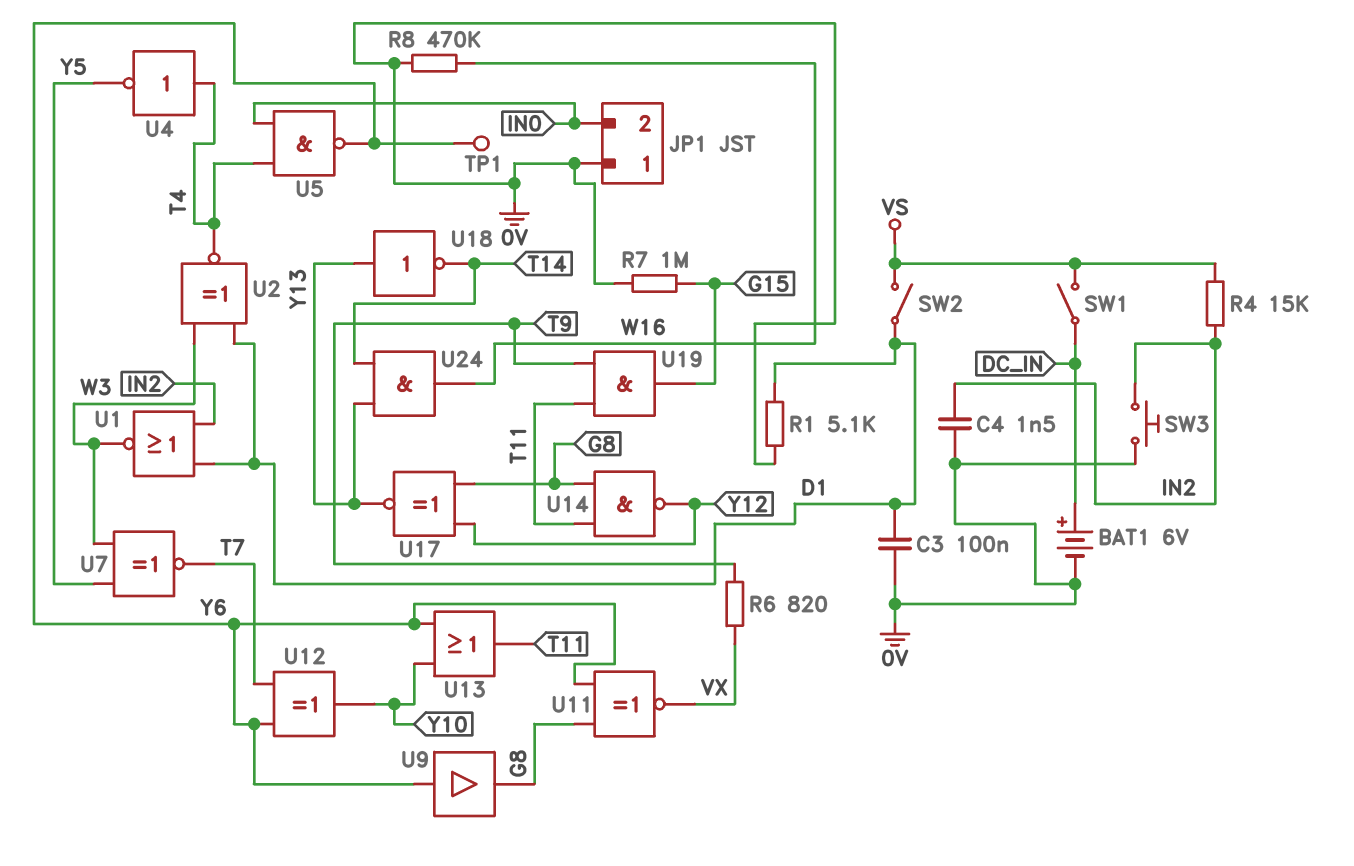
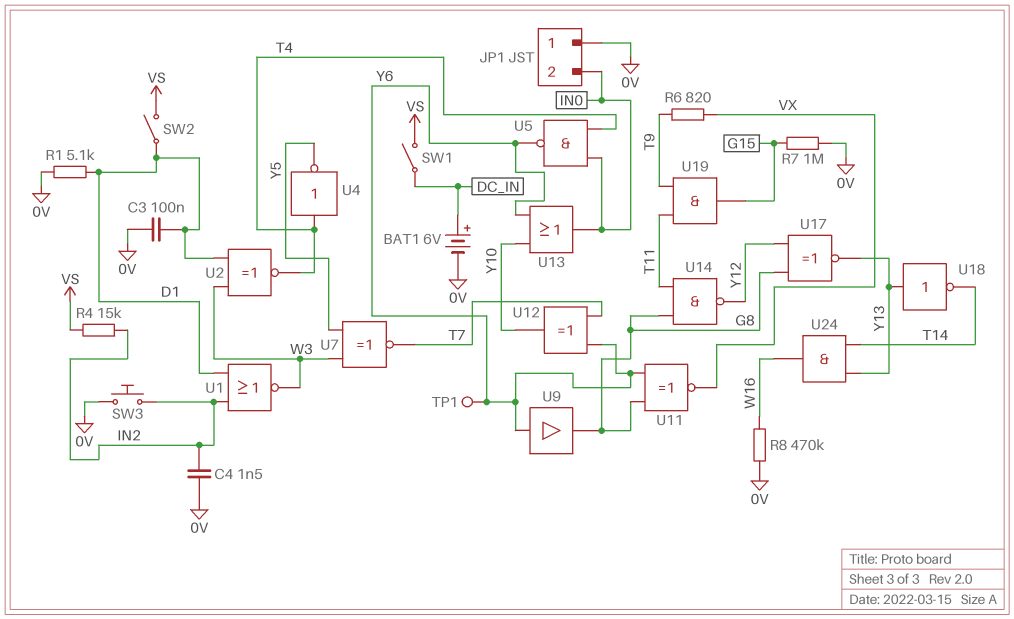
U13: OR (in Y6, in Y10, out T11) -> OR (in Y6, in Y10, out IN0)

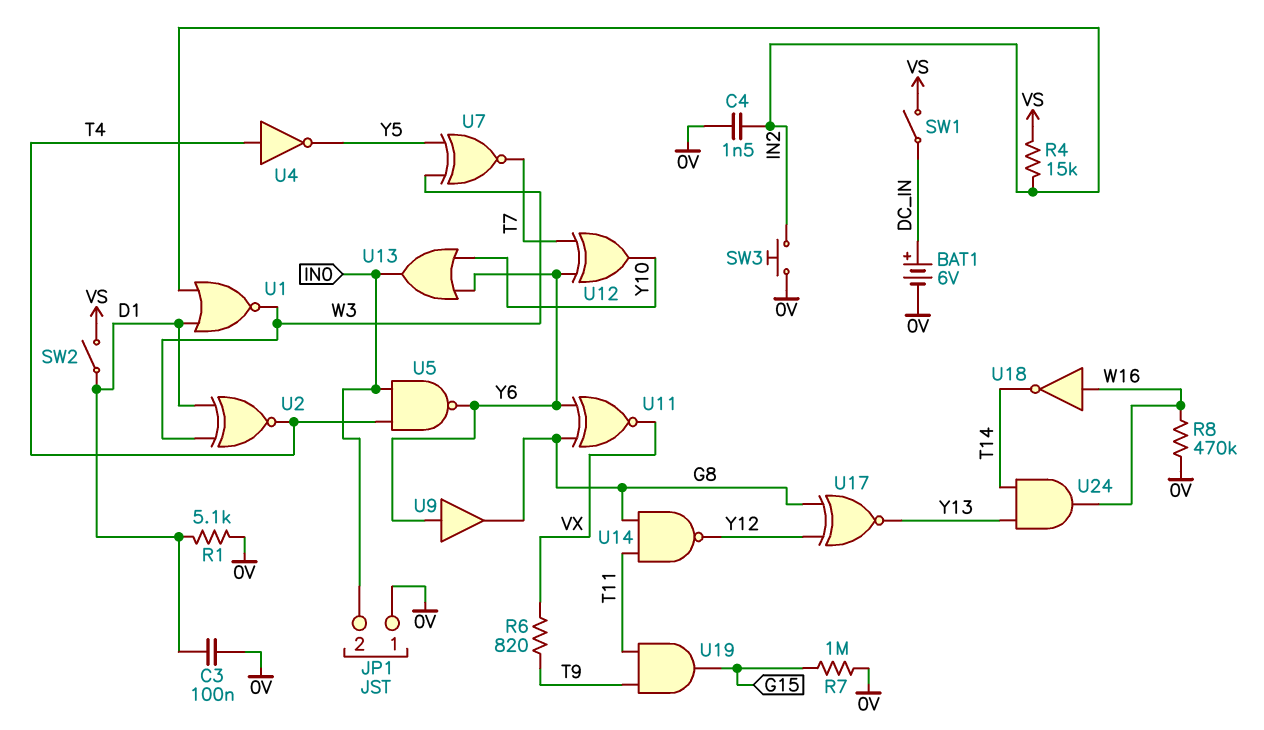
TP1: test point (Y6) -> none
U18: NOT (in Y13, out T14) -> NOT (in W16, out T14)

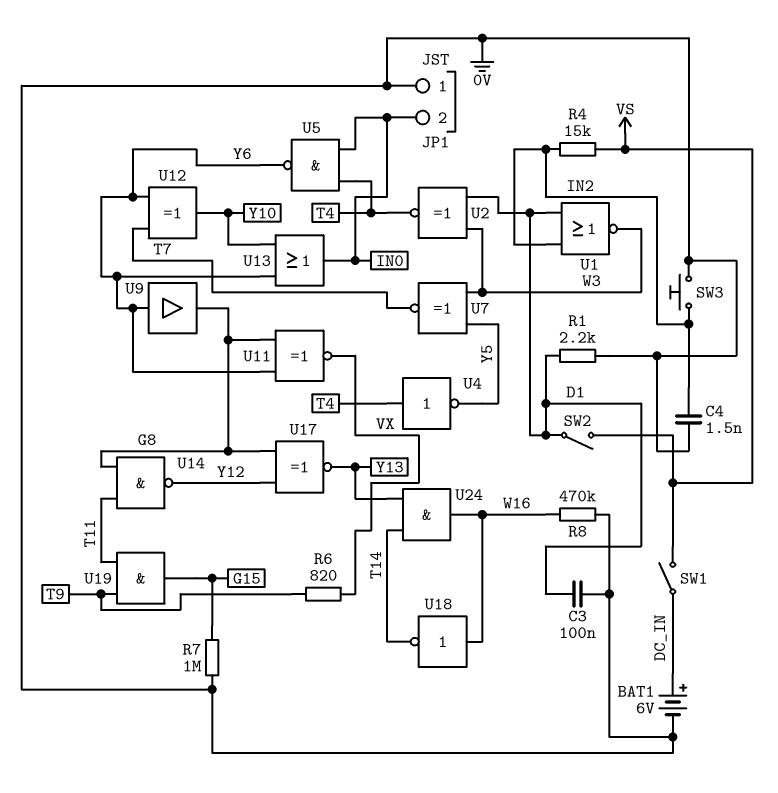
R1: 5.1k (0V, D1) -> 2.2k (0V, D1)

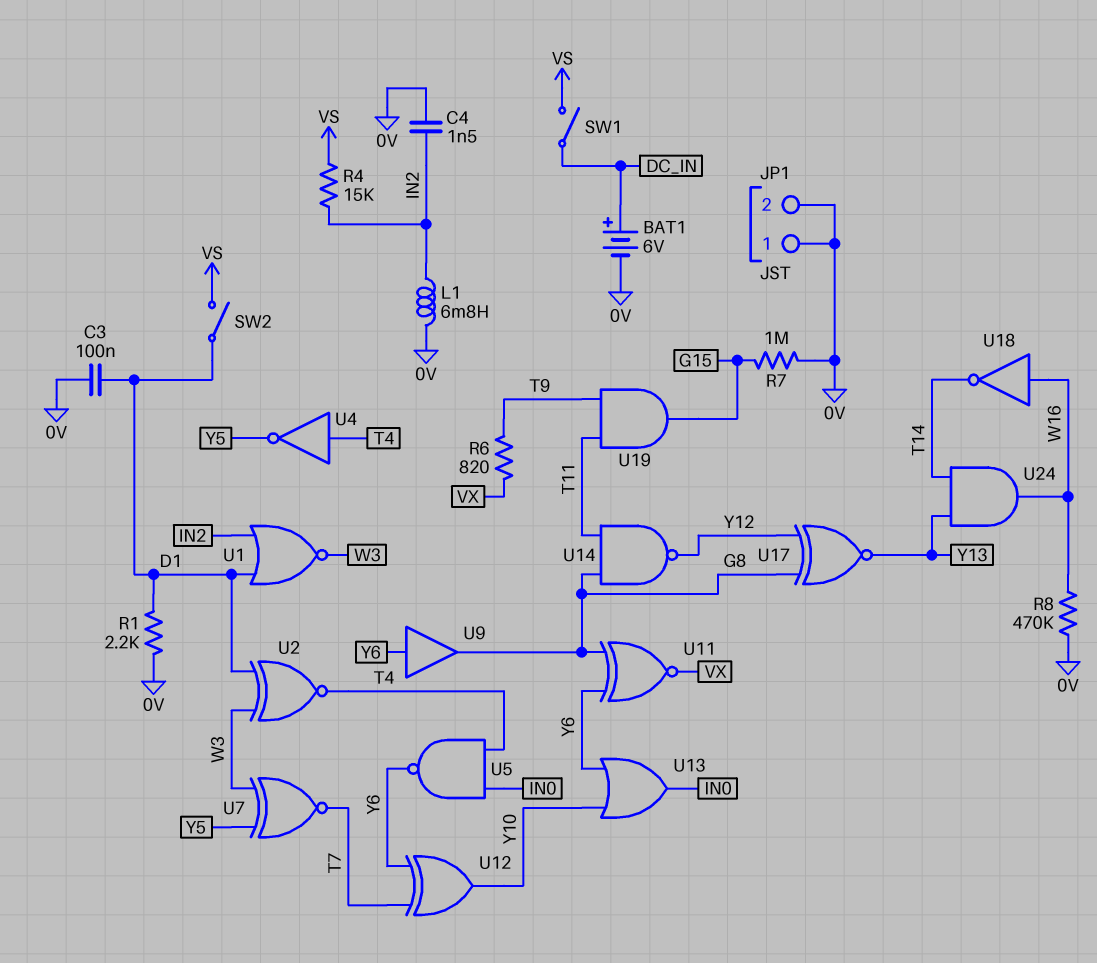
JP1 pin 2: IN0 -> 0V
L1: none -> 6.8mH (0V, IN2)
SW3: button (0V, IN2) -> none

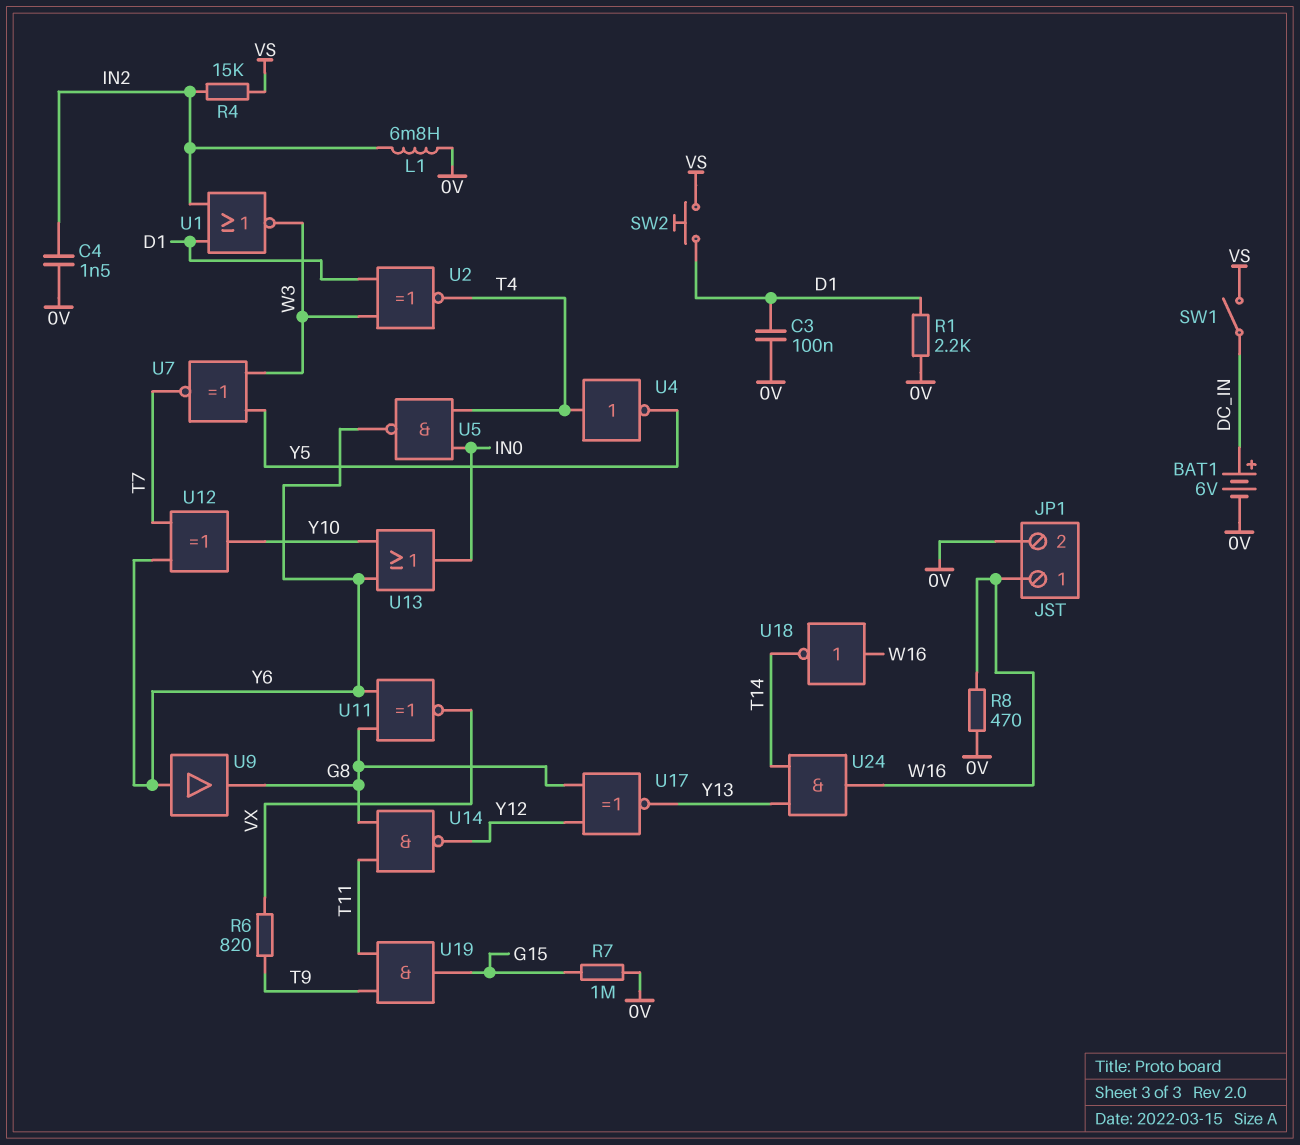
JP1 pin 1: 0V -> W16
R8: 470k (0V, W16) -> 470 (0V, W16)
SW2: switch (D1, VS) -> button (D1, VS)

